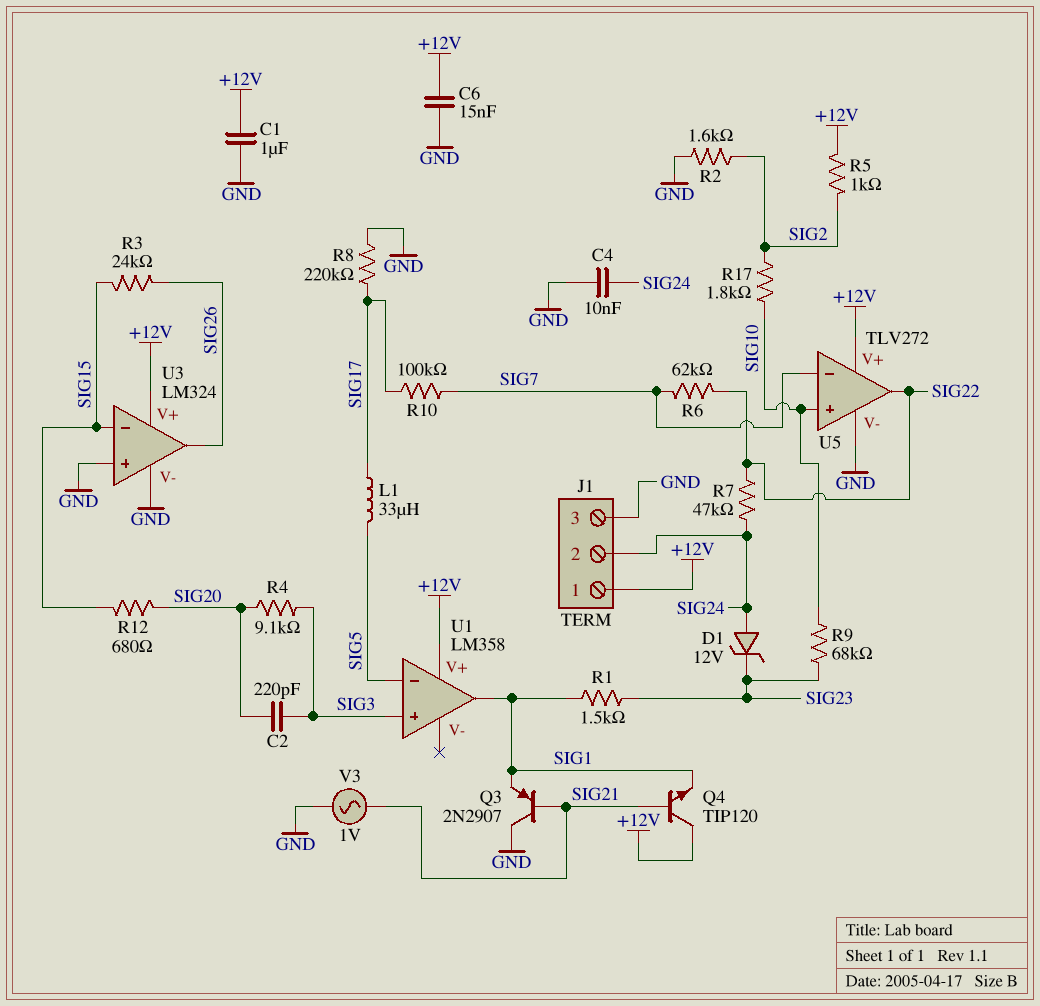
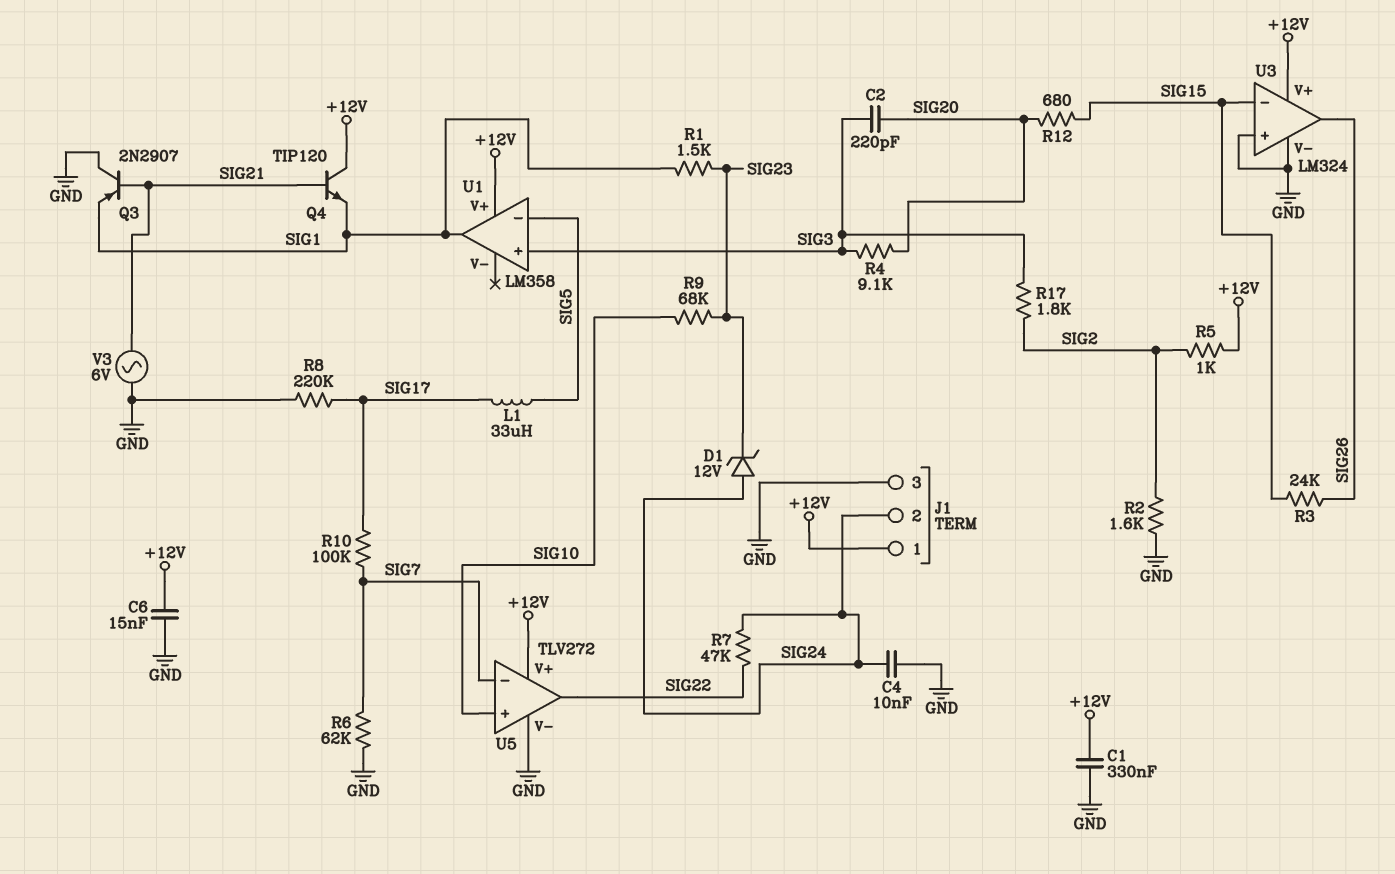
C1: 1uF (+12V, GND) -> 330nF (+12V, GND)
R6: 62k (SIG7, SIG22) -> 62k (GND, SIG7)
R17: 1.8k (SIG2, SIG10) -> 1.8k (SIG2, SIG3)
V3: AC 1V (GND, SIG21) -> AC 6V (GND, SIG21)

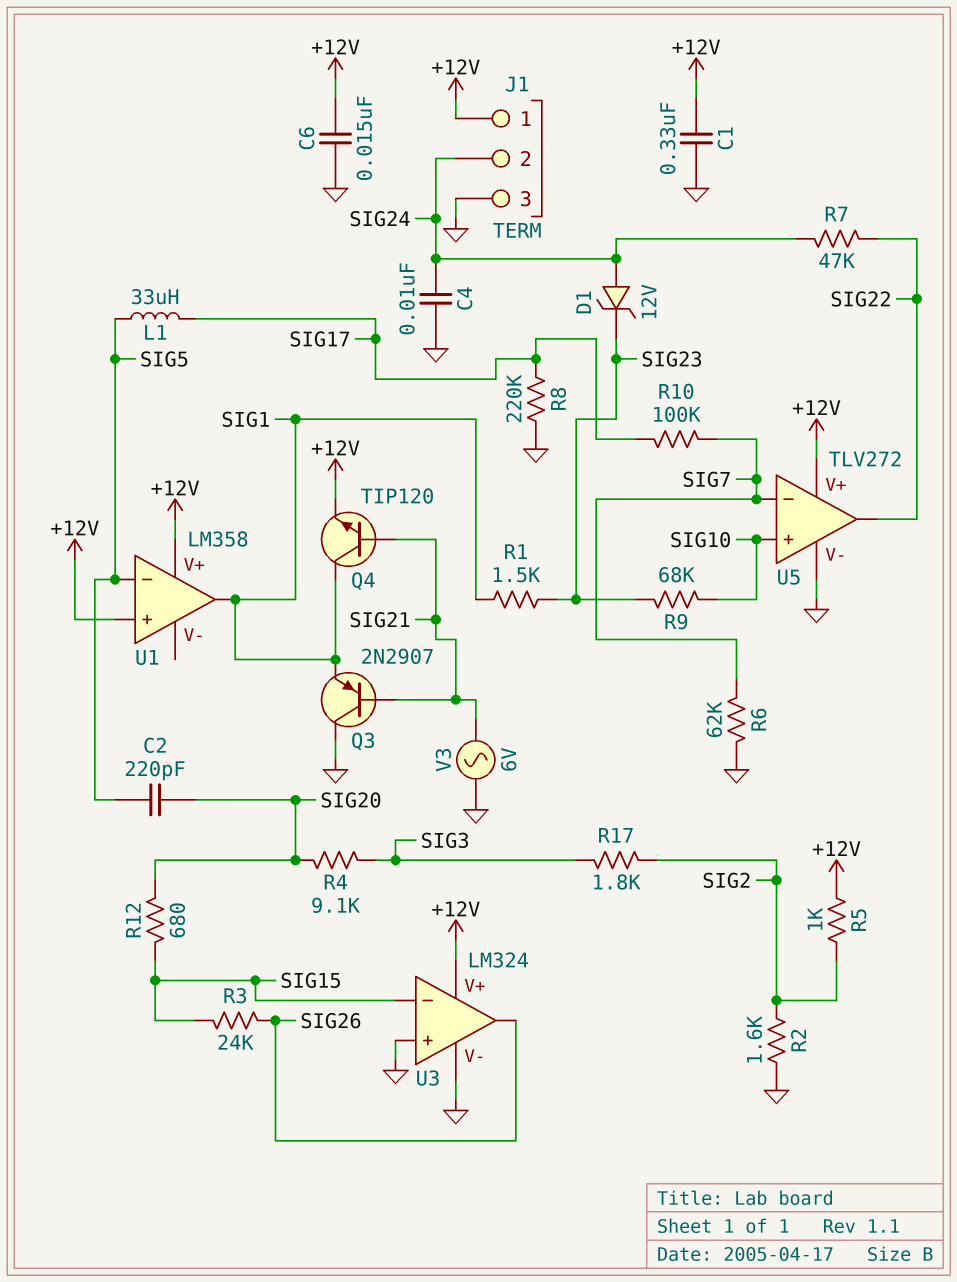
C2: 220pF (SIG3, SIG20) -> 220pF (SIG5, SIG20)
Q4: NPN TIP120 (B SIG21, C +12V, E SIG1) -> NPN TIP120 (B SIG21, C SIG1, E +12V)
U1 pin in+: SIG3 -> +12V

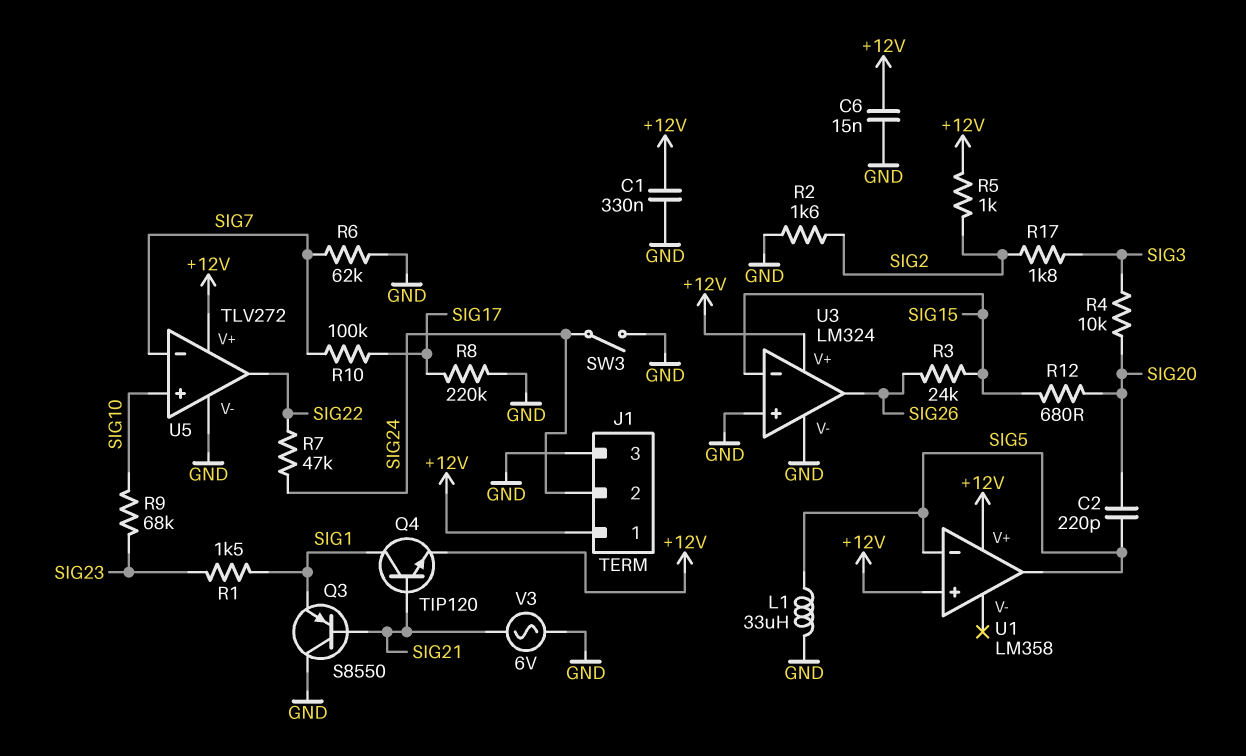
C4: 10nF (GND, SIG24) -> none
D1: zener 12V (A SIG24, K SIG23) -> none
L1: 33uH (SIG5, SIG17) -> 33uH (GND, SIG5)
Q3: PNP 2N2907 (B SIG21, C GND, E SIG1) -> PNP S8550 (B SIG21, C GND, E SIG1)
R4: 9.1k (SIG3, SIG20) -> 10k (SIG3, SIG20)
SW3: none -> switch (GND, SIG24)
U1 pin out: SIG1 -> SIG5

